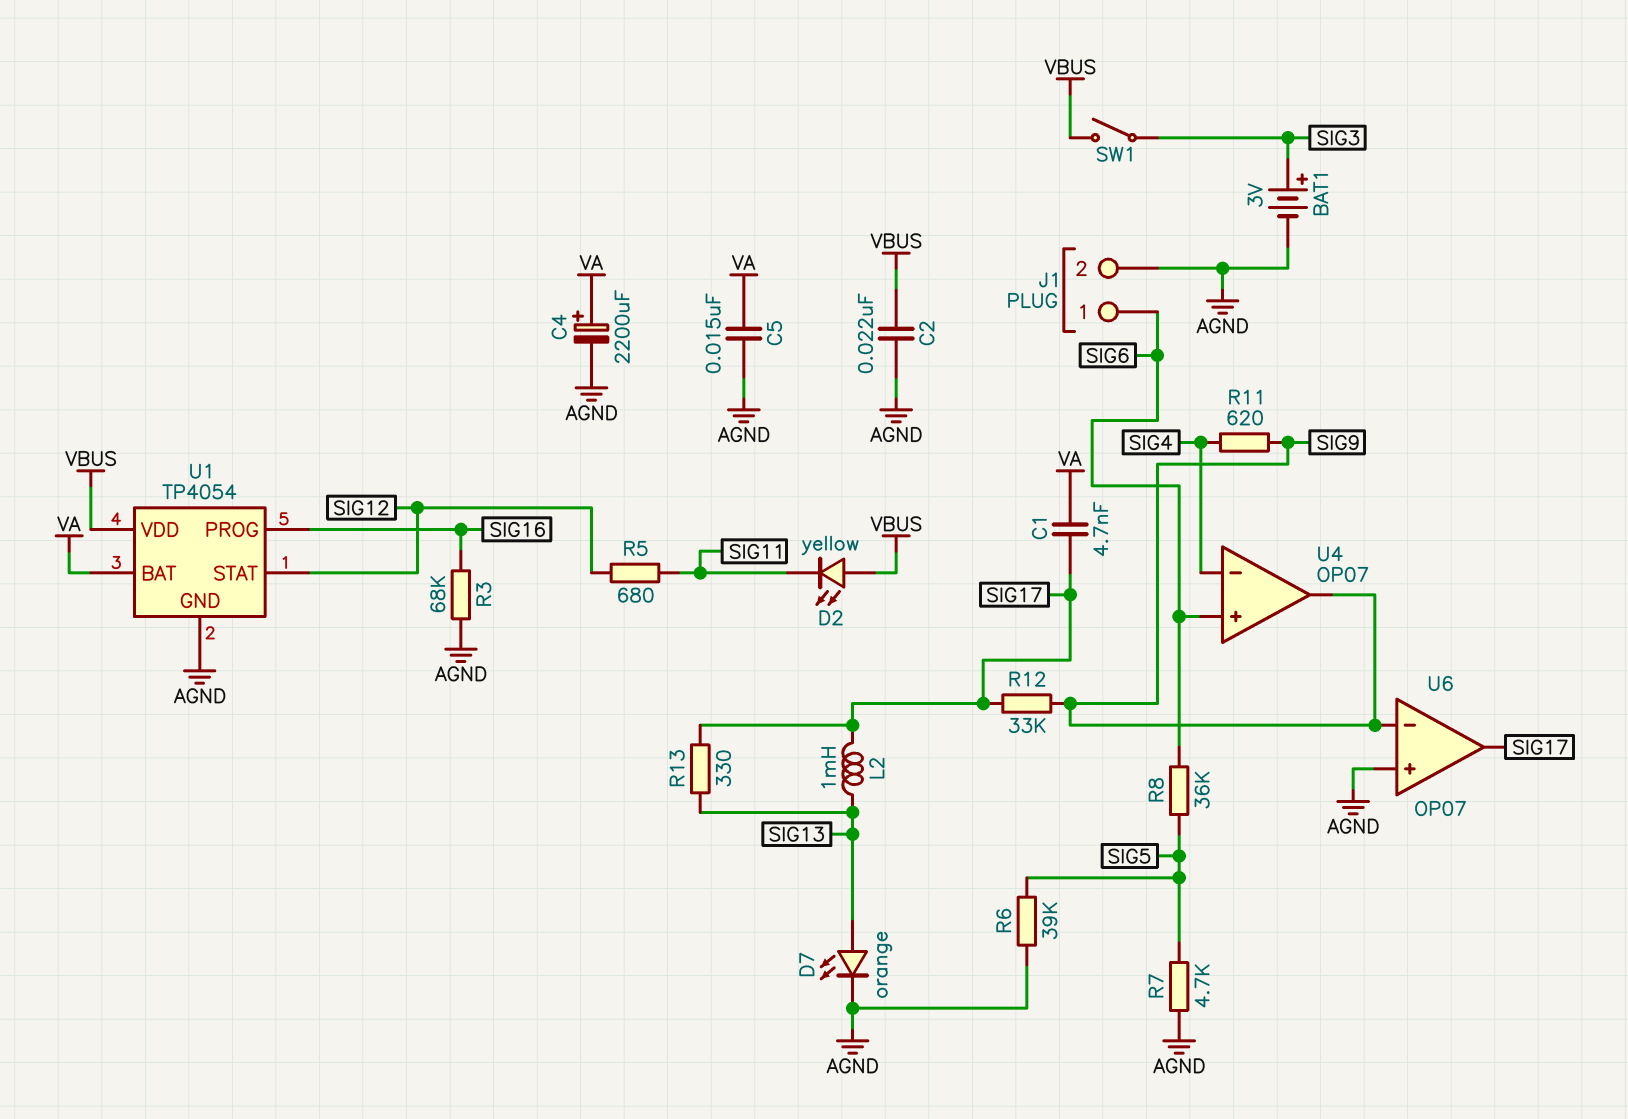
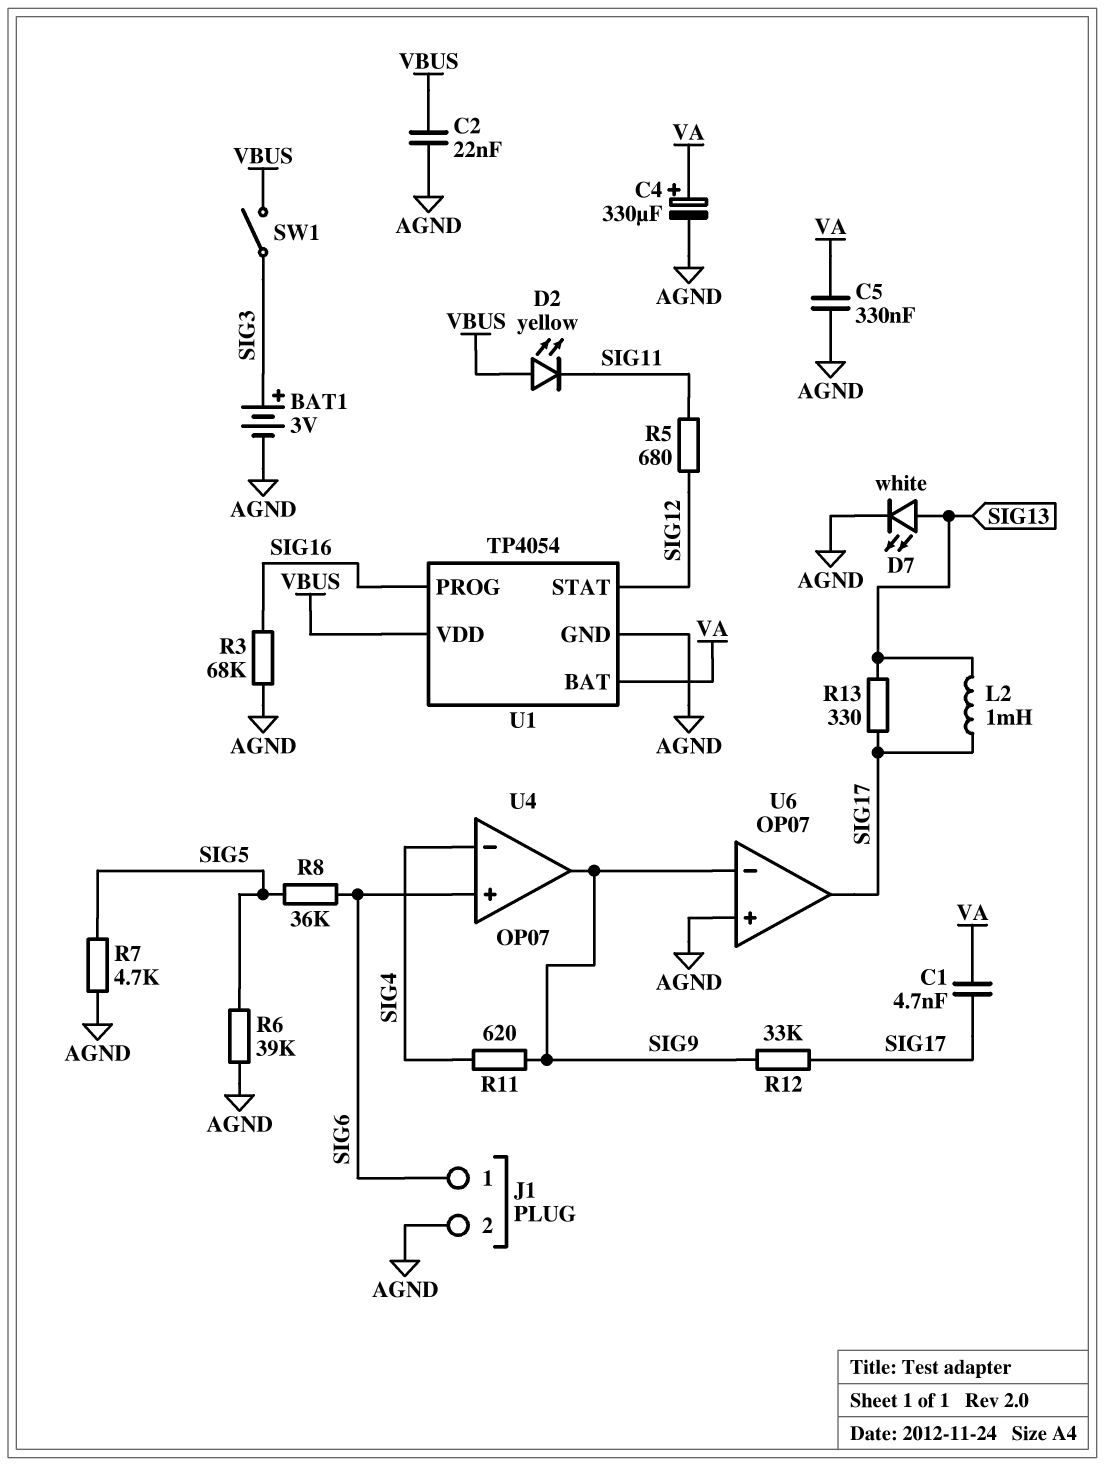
C4: 2200uF (plus VA, minus AGND) -> 330uF (plus VA, minus AGND)
C5: 15nF (AGND, VA) -> 330nF (AGND, VA)
D7: LED orange (A SIG13, K AGND) -> LED white (A SIG13, K AGND)

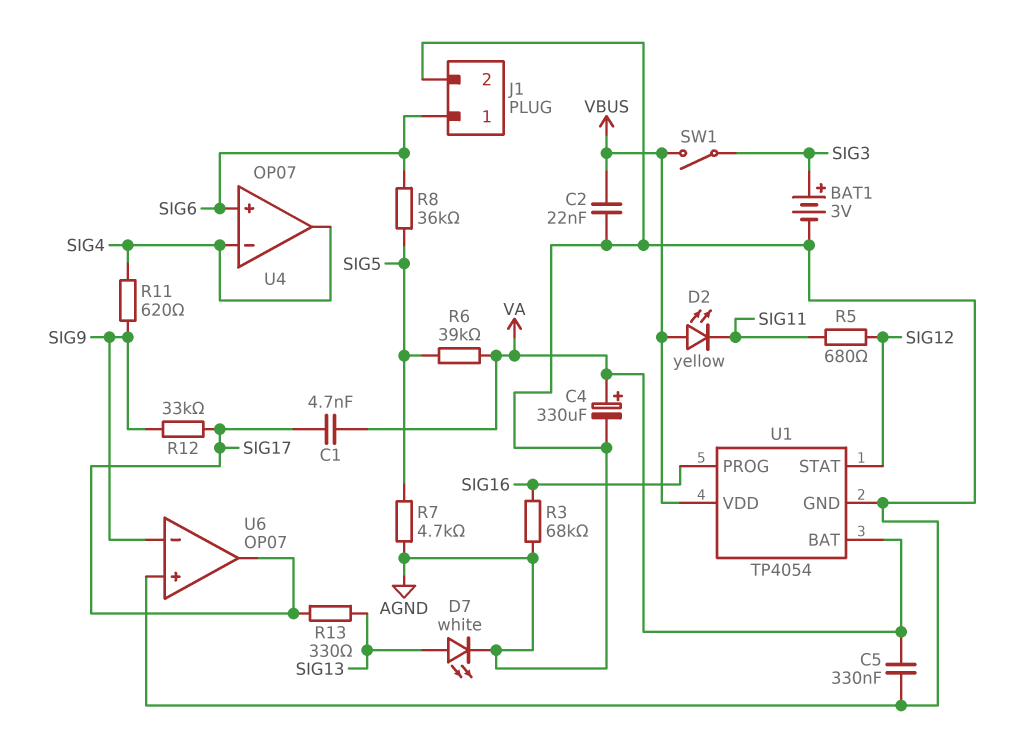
L2: 1mH (SIG13, SIG17) -> none
R6: 39k (AGND, SIG5) -> 39k (SIG5, VA)
U4 pin out: SIG9 -> SIG4

